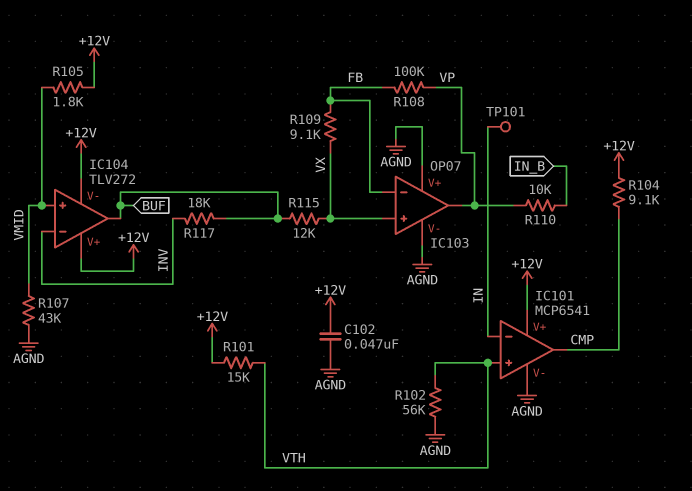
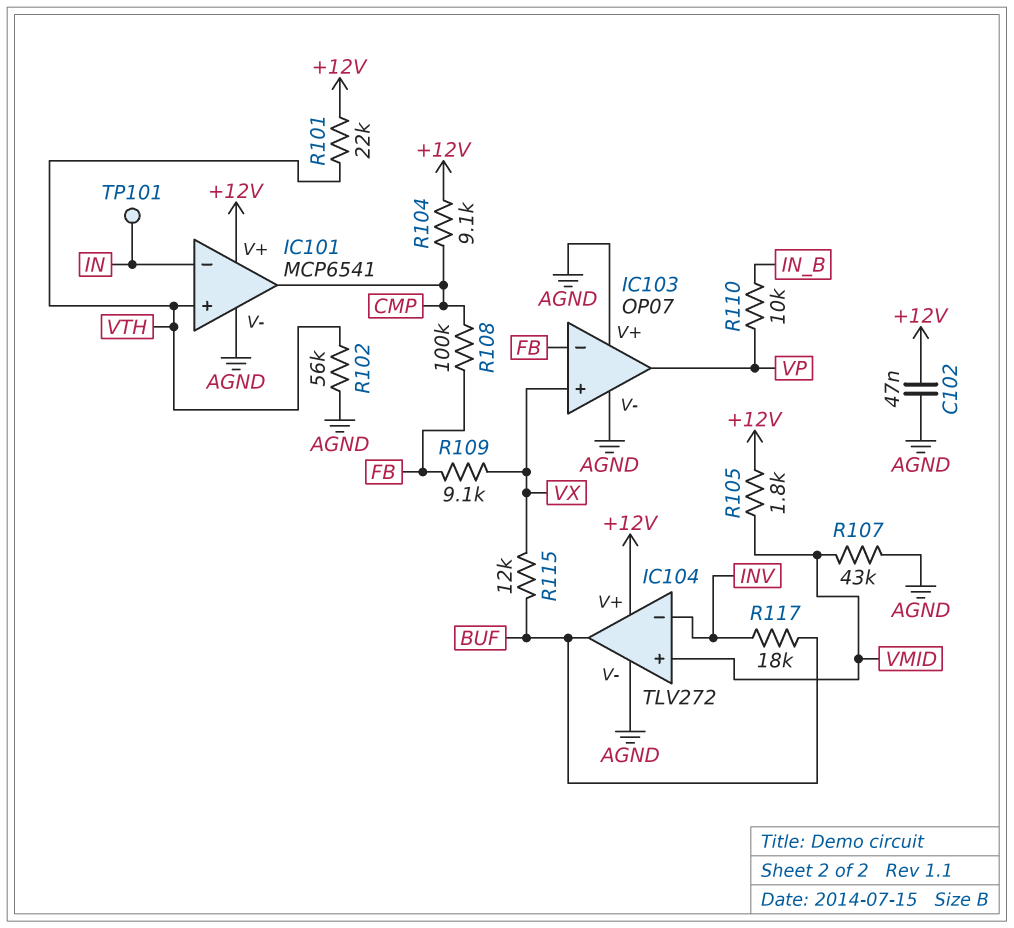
IC104 pin V-: +12V -> AGND
R101: 15k (+12V, VTH) -> 22k (+12V, VTH)
R108: 100k (FB, VP) -> 100k (CMP, FB)

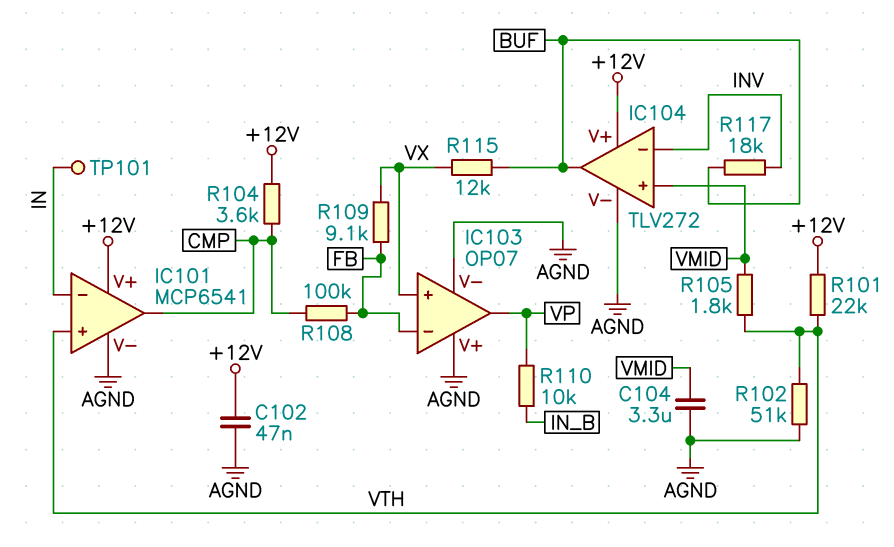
C104: none -> 3.3uF (AGND, VMID)
R102: 56k (AGND, VTH) -> 51k (AGND, VTH)
R104: 9.1k (+12V, CMP) -> 3.6k (+12V, CMP)
R105: 1.8k (+12V, VMID) -> 1.8k (VMID, VTH)
R107: 43k (AGND, VMID) -> none

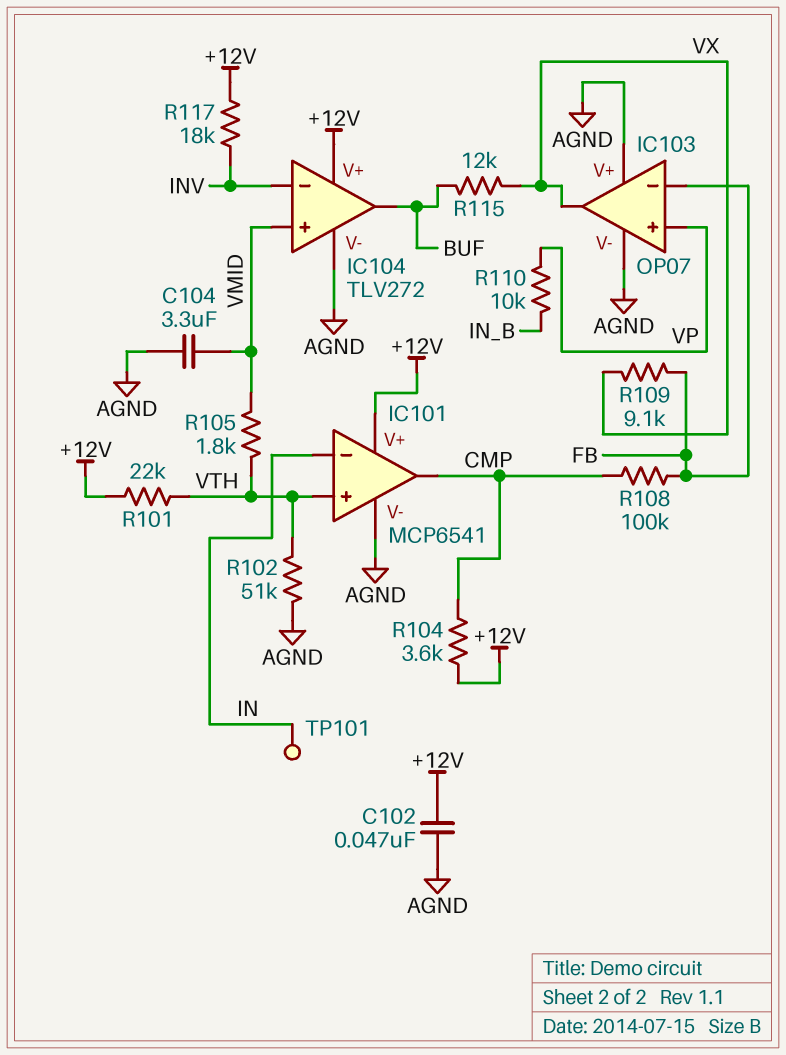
IC103 pin in+: VX -> VP
IC103 pin out: VP -> VX
R117: 18k (BUF, INV) -> 18k (+12V, INV)

